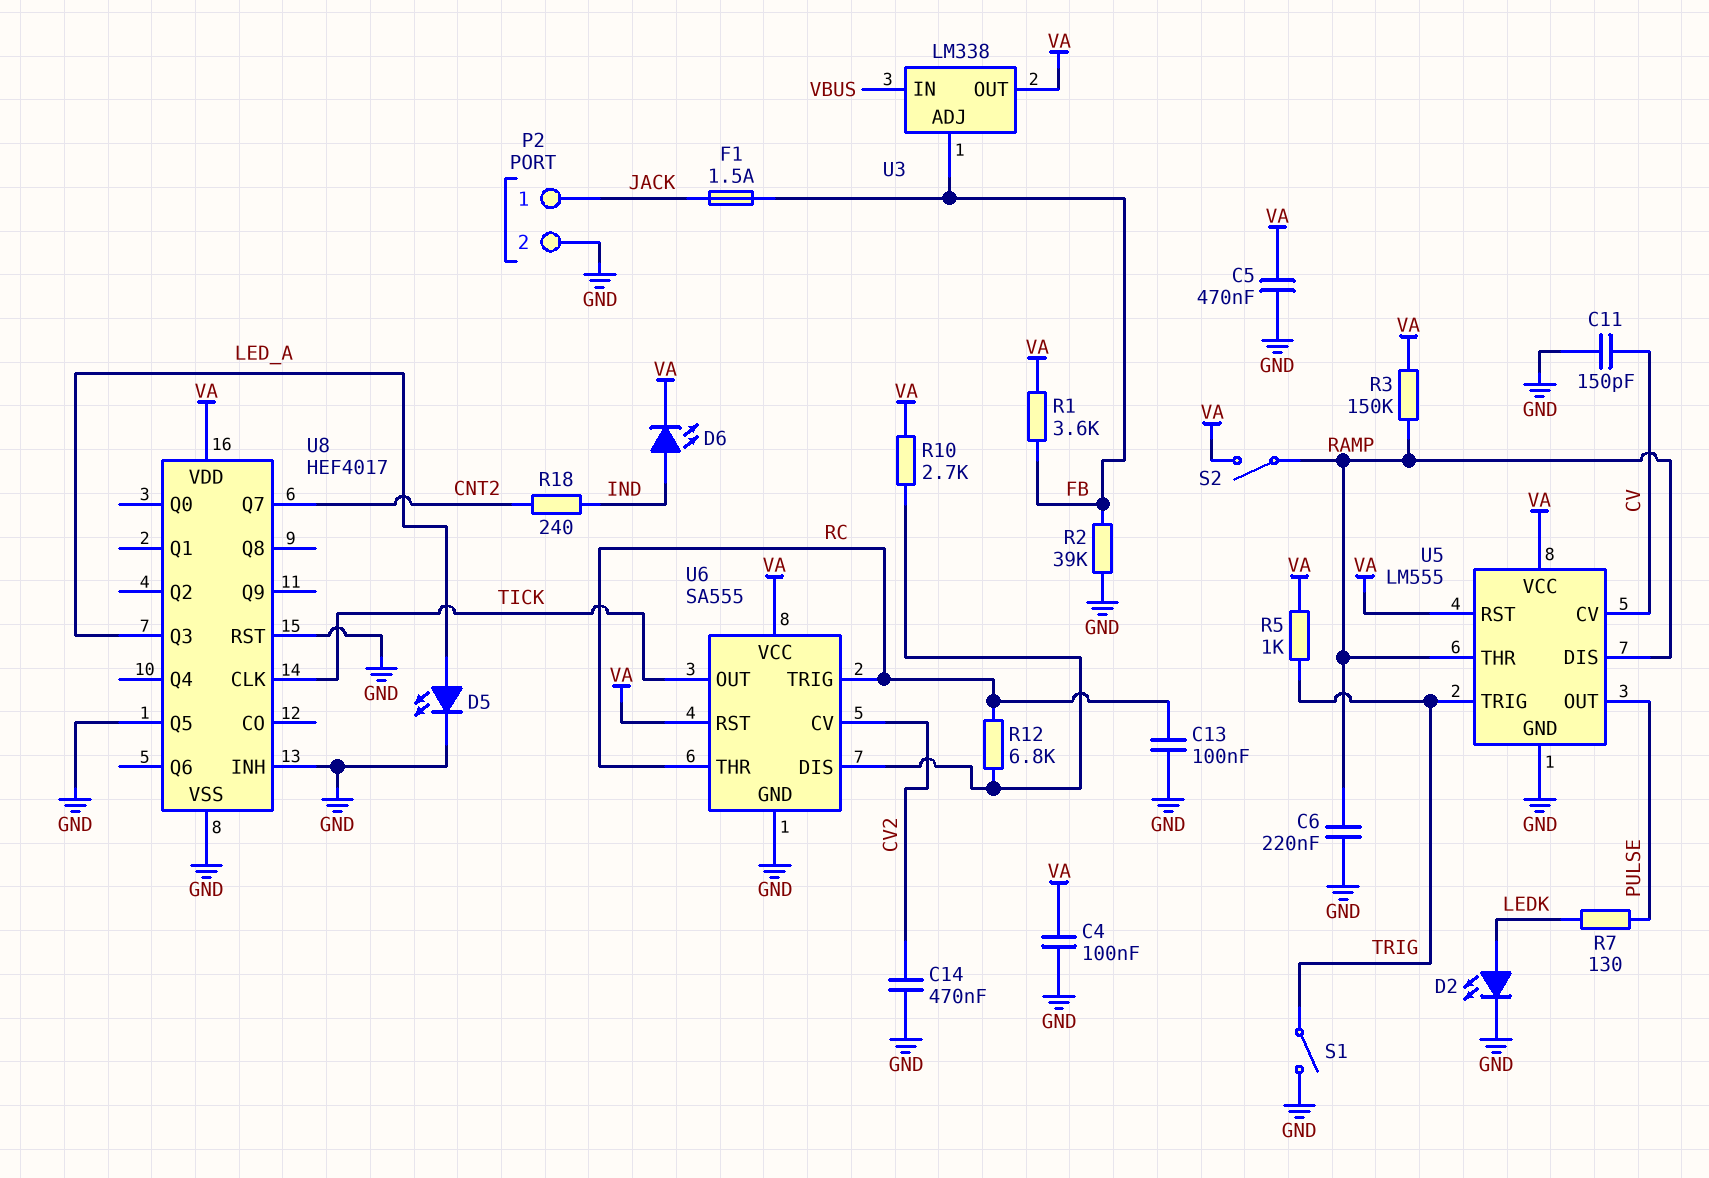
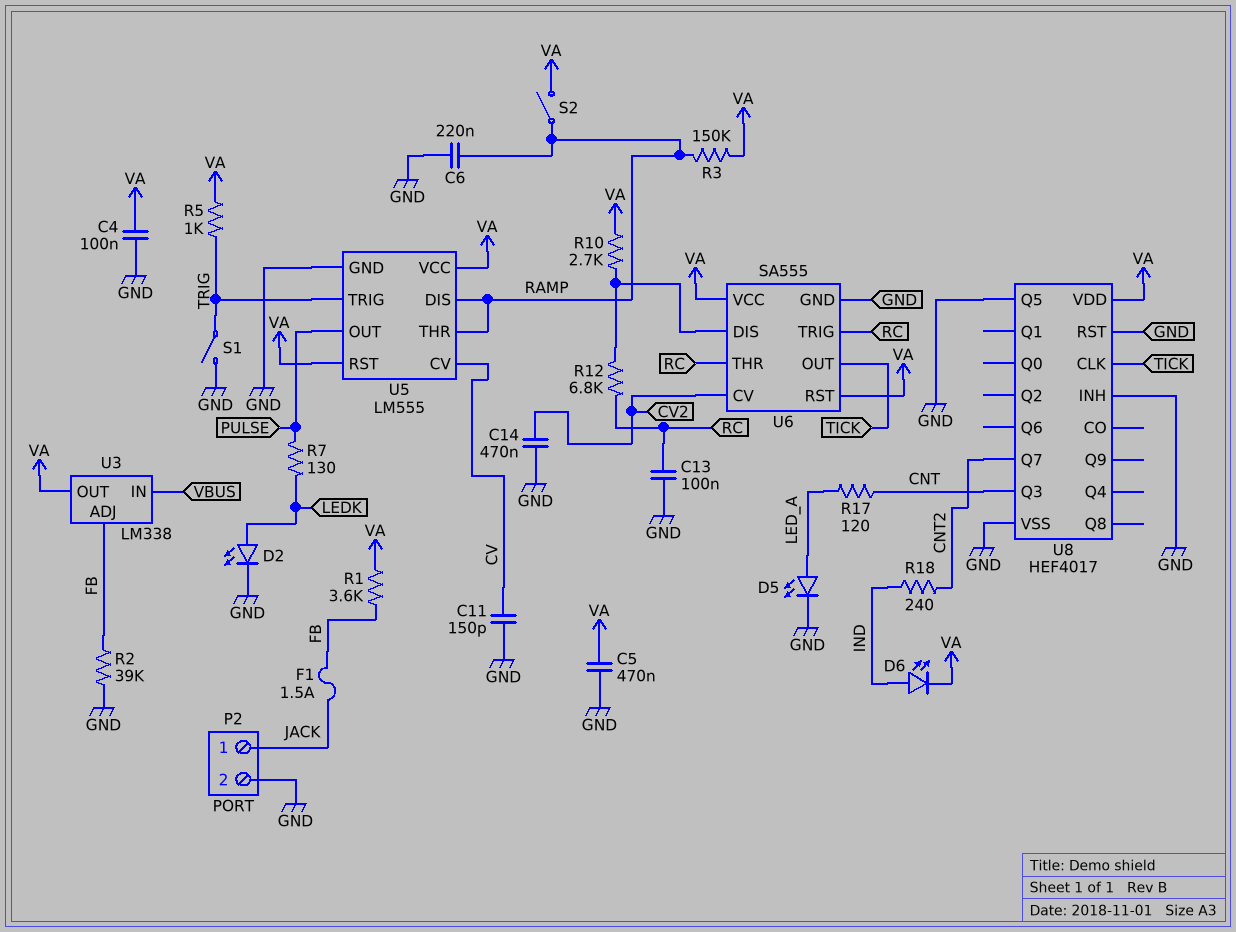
R17: none -> 120 (CNT, LED_A)
U8 pin Q3: LED_A -> CNT

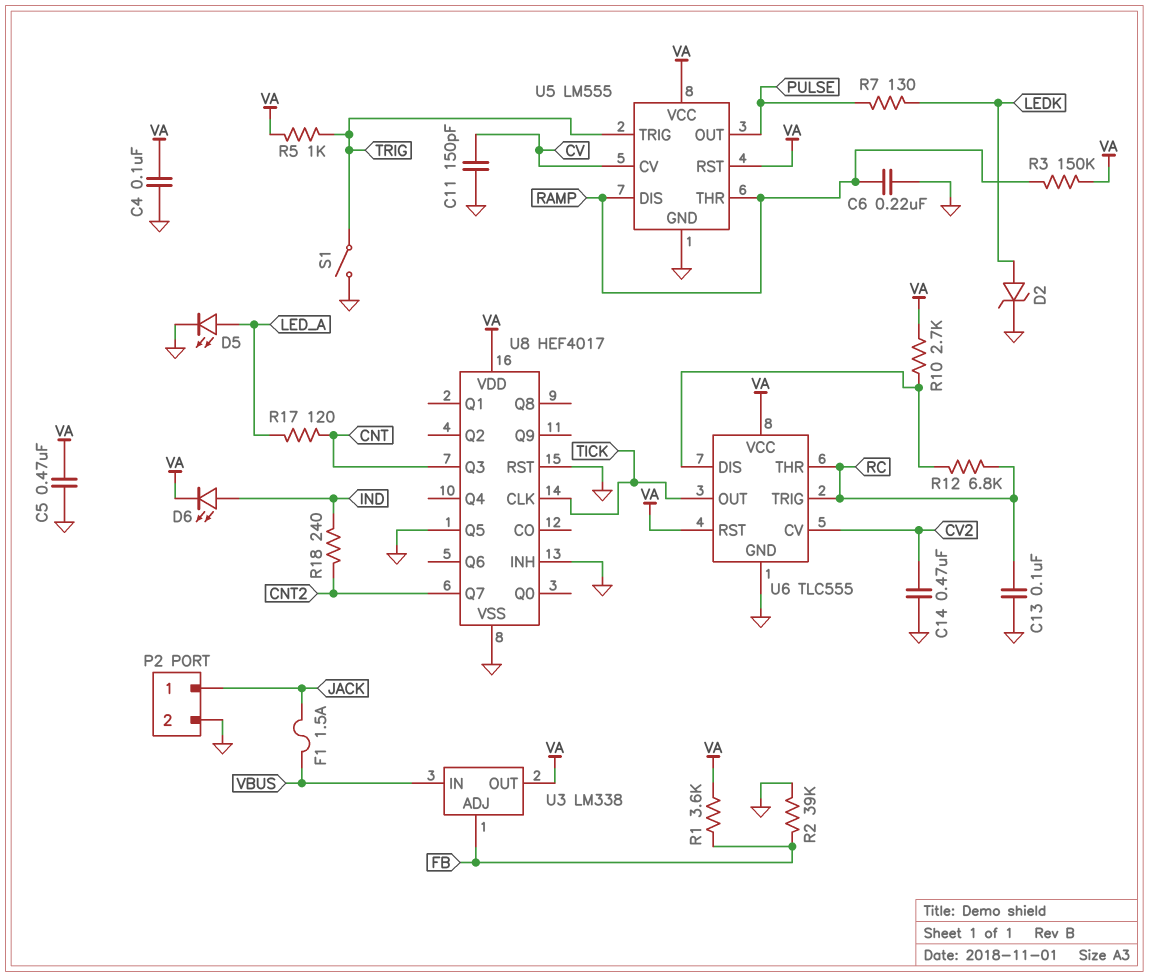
D2: LED (A LEDK, K GND) -> zener (A LEDK, K GND)
F1: 1.5A (FB, JACK) -> 1.5A (JACK, VBUS)
S2: switch (RAMP, VA) -> none
U6: SA555 -> TLC555

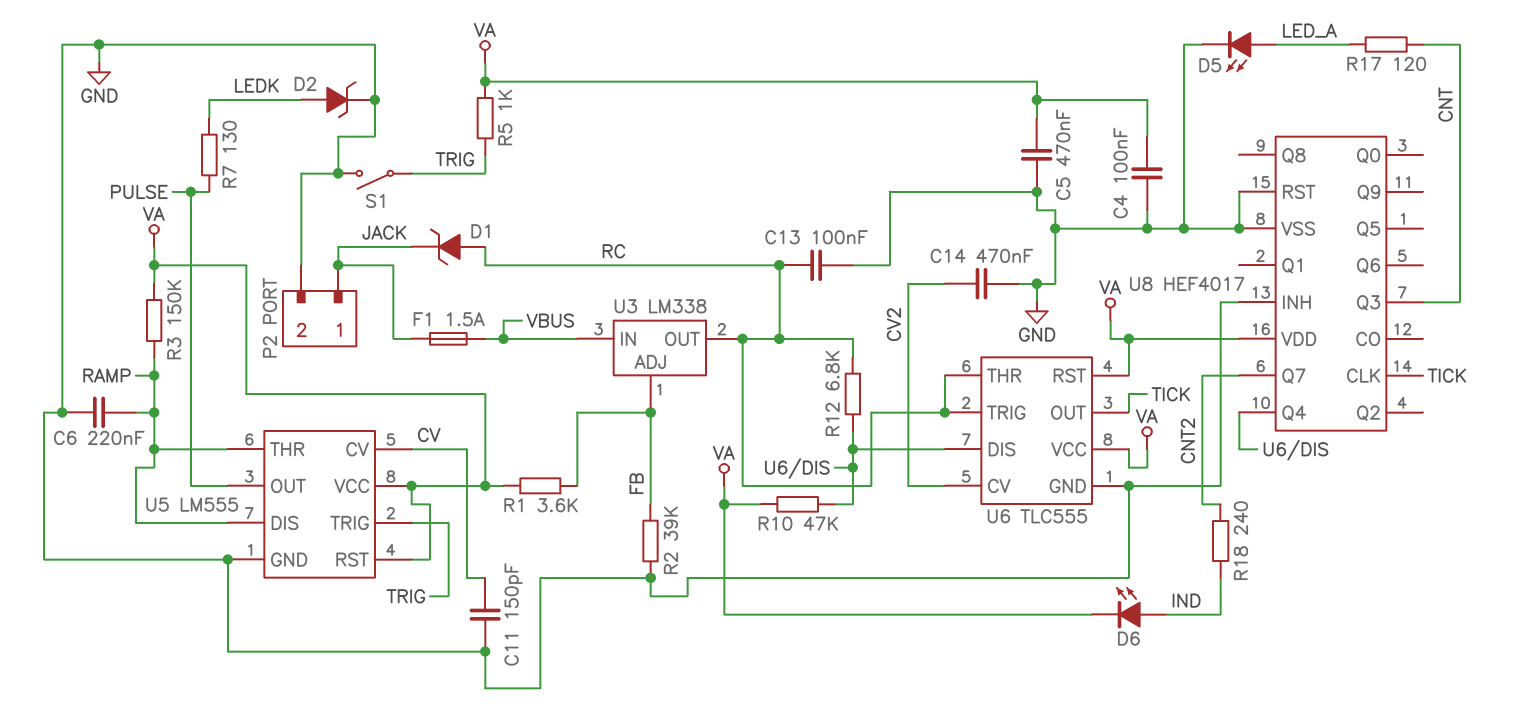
D1: none -> zener (A RC, K JACK)
R10: 2.7k (U6/DIS, VA) -> 47k (U6/DIS, VA)
U3 pin OUT: VA -> RC
U8 pin Q4: none -> U6/DIS
U8 pin Q5: GND -> none

